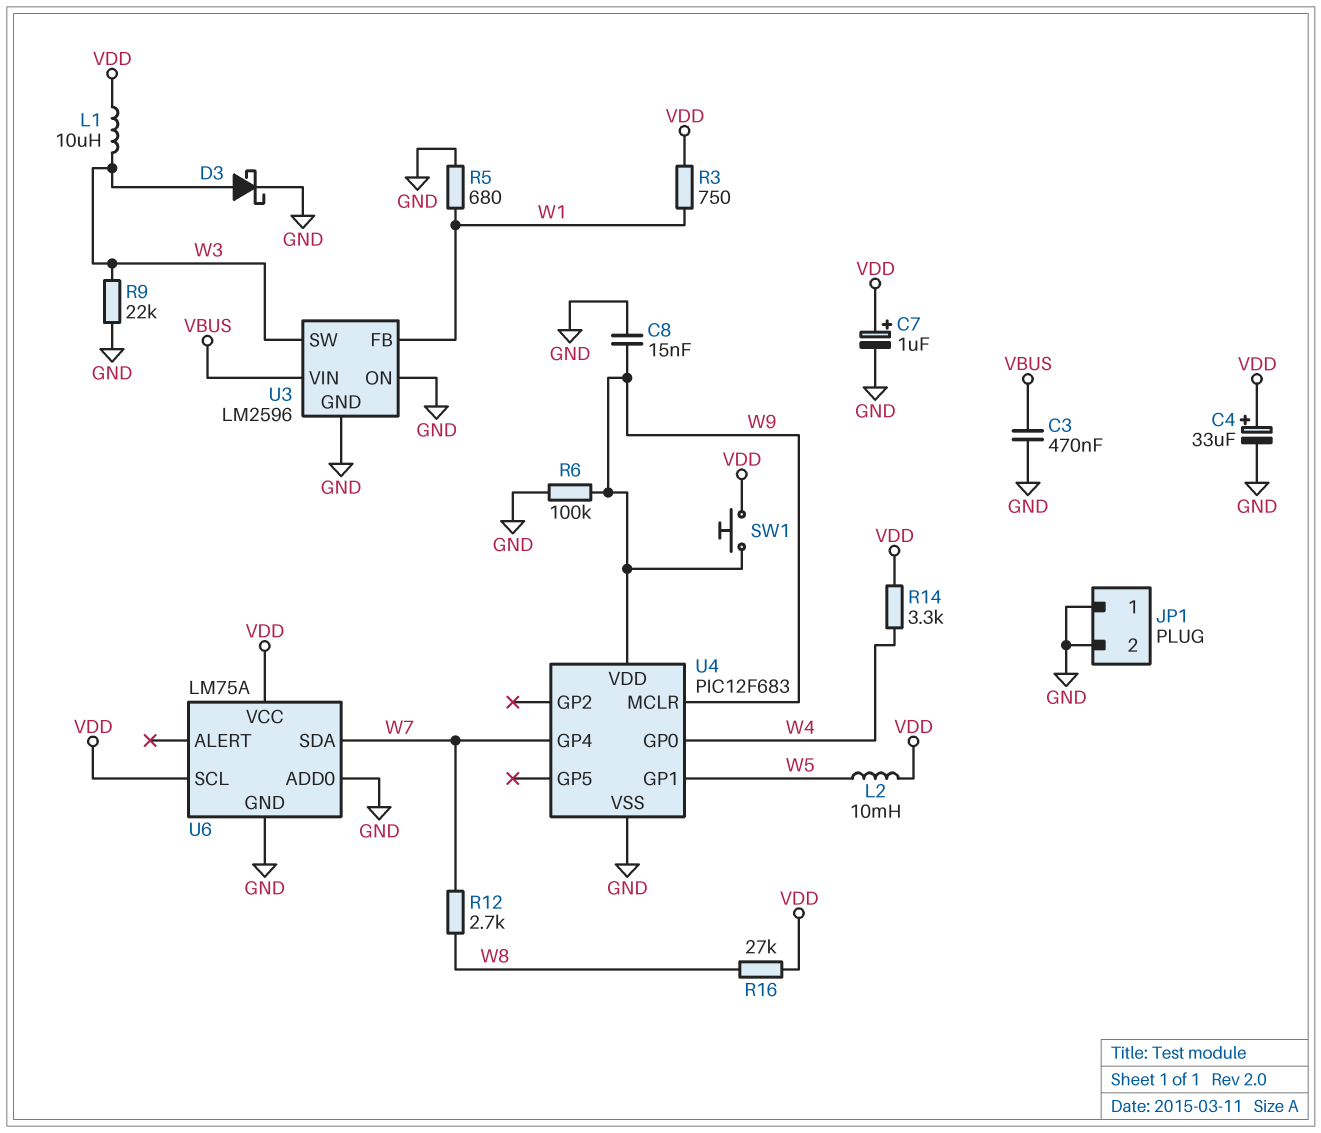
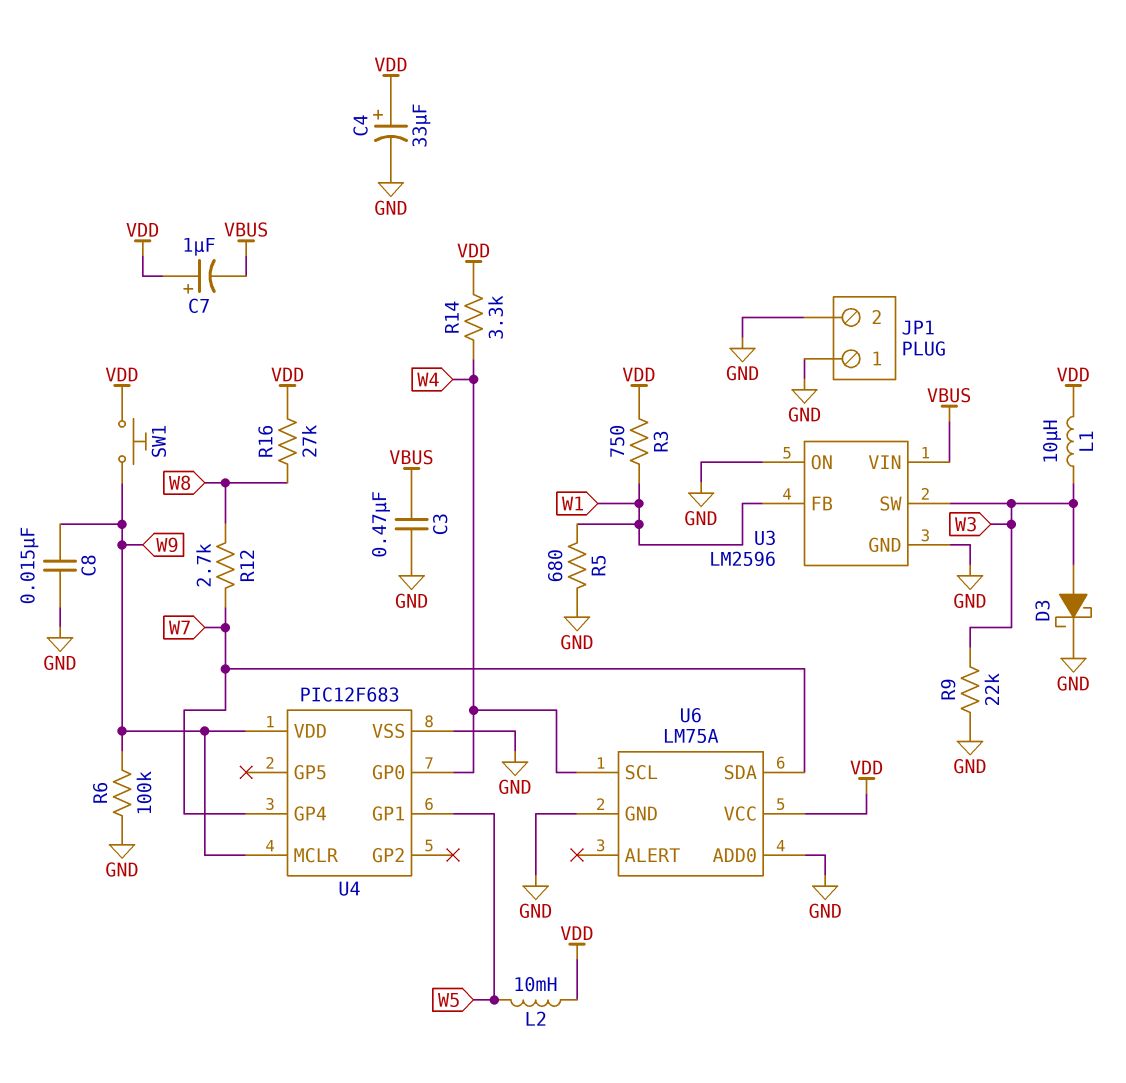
C7: 1uF (plus VDD, minus GND) -> 1uF (plus VDD, minus VBUS)
U6 pin SCL: VDD -> W4

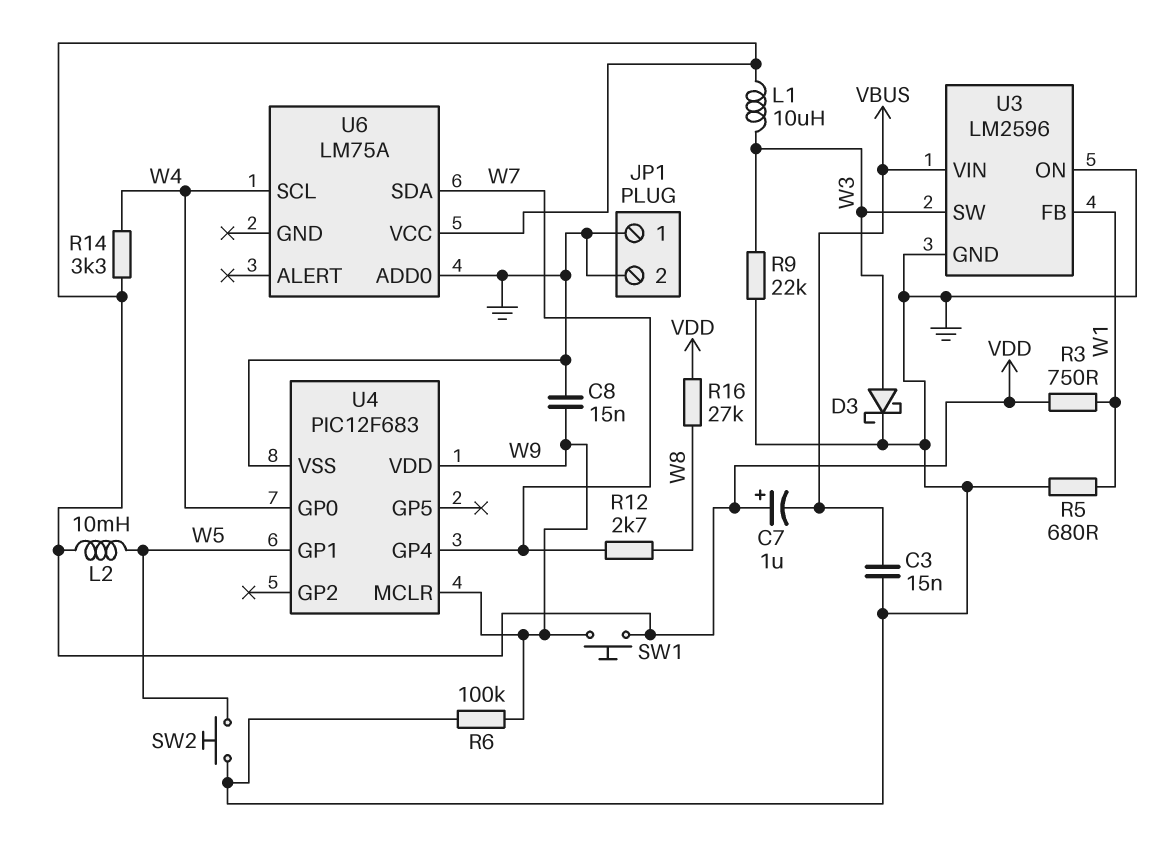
C3: 470nF (GND, VBUS) -> 15nF (GND, VBUS)
C4: 33uF (plus VDD, minus GND) -> none
SW2: none -> button (GND, W5)
U6 pin GND: GND -> none

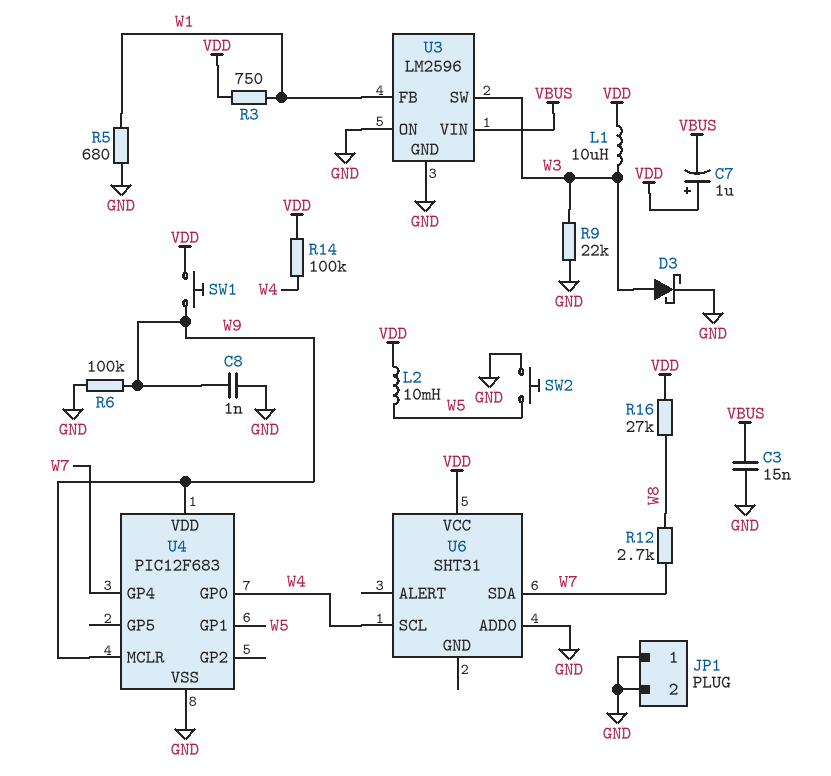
C8: 15nF (GND, W9) -> 1nF (GND, W9)
R14: 3.3k (VDD, W4) -> 100k (VDD, W4)
U6: LM75A -> SHT31

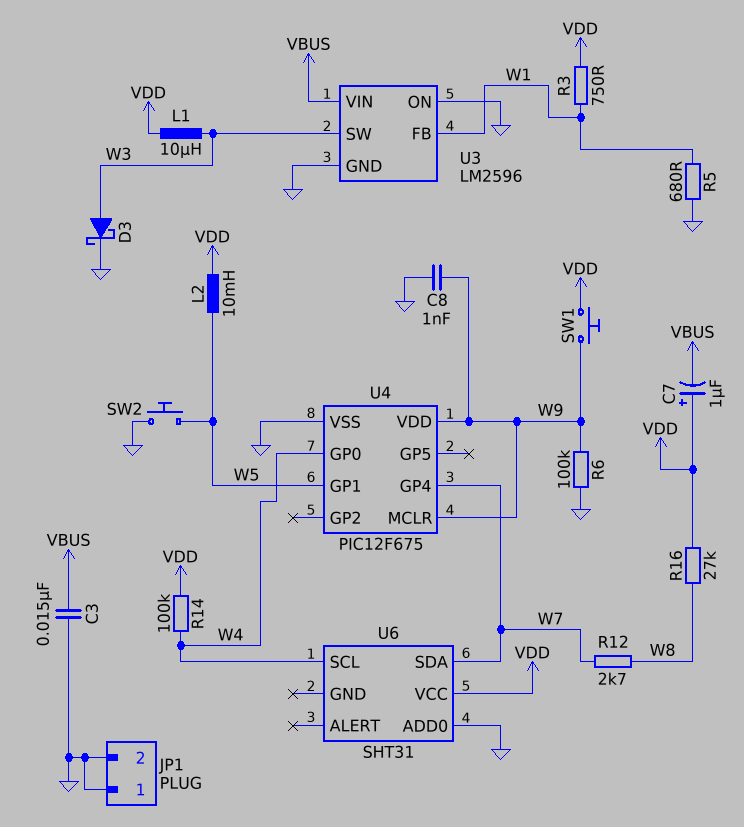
R9: 22k (GND, W3) -> none
U4: PIC12F683 -> PIC12F675

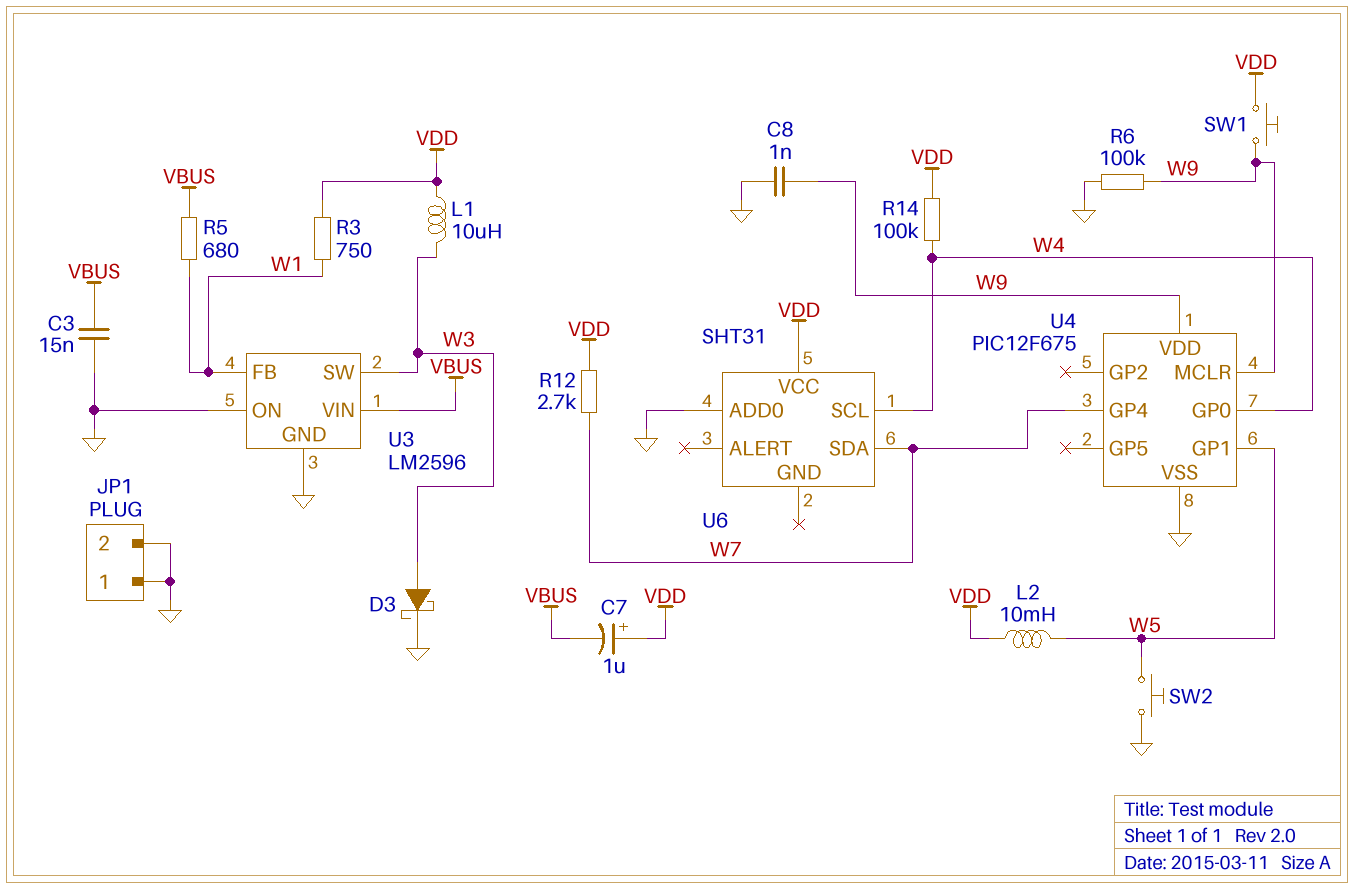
R5: 680 (GND, W1) -> 680 (VBUS, W1)
R12: 2.7k (W7, W8) -> 2.7k (VDD, W7)
R16: 27k (VDD, W8) -> none

